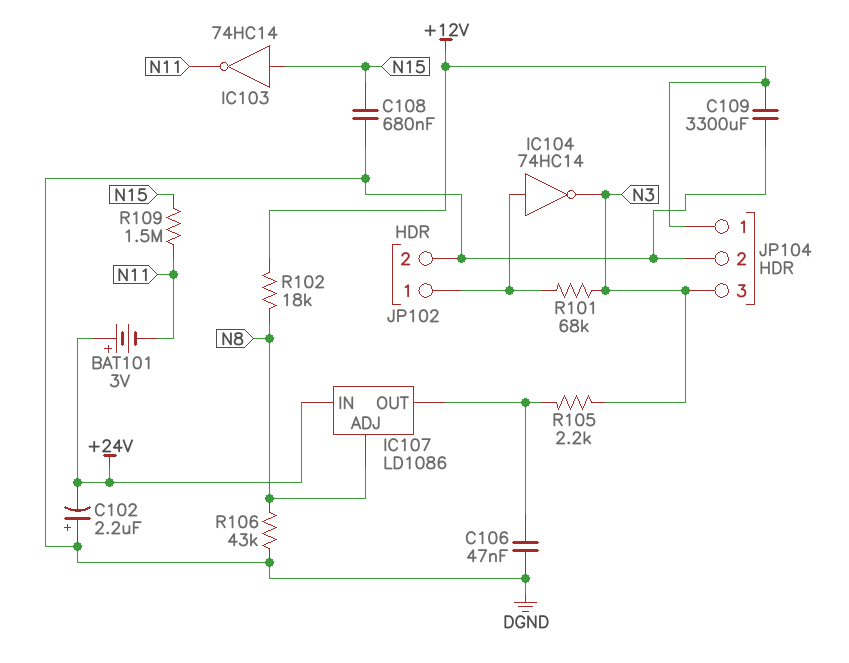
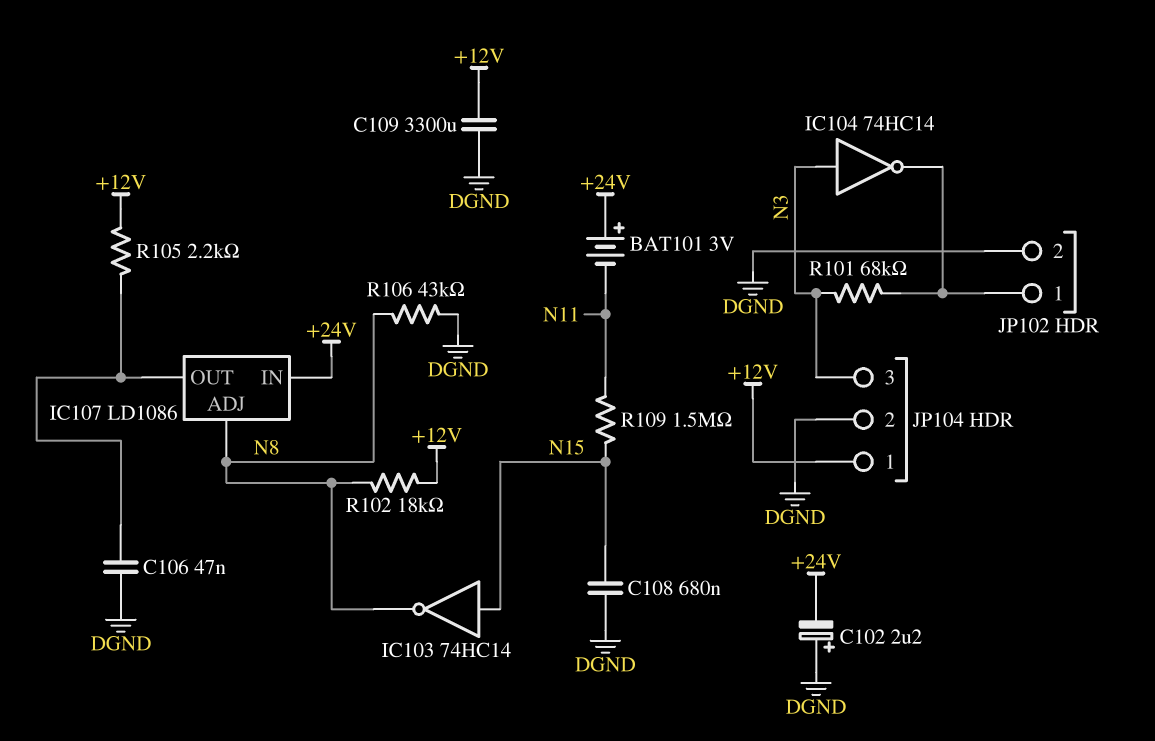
IC103: NOT 74HC14 (in N15, out N11) -> NOT 74HC14 (in N15, out N8)
IC104: NOT 74HC14 (in JP102/1, out N3) -> NOT 74HC14 (in N3, out JP102/1)
R105: 2.2k (IC107/OUT, N3) -> 2.2k (+12V, IC107/OUT)

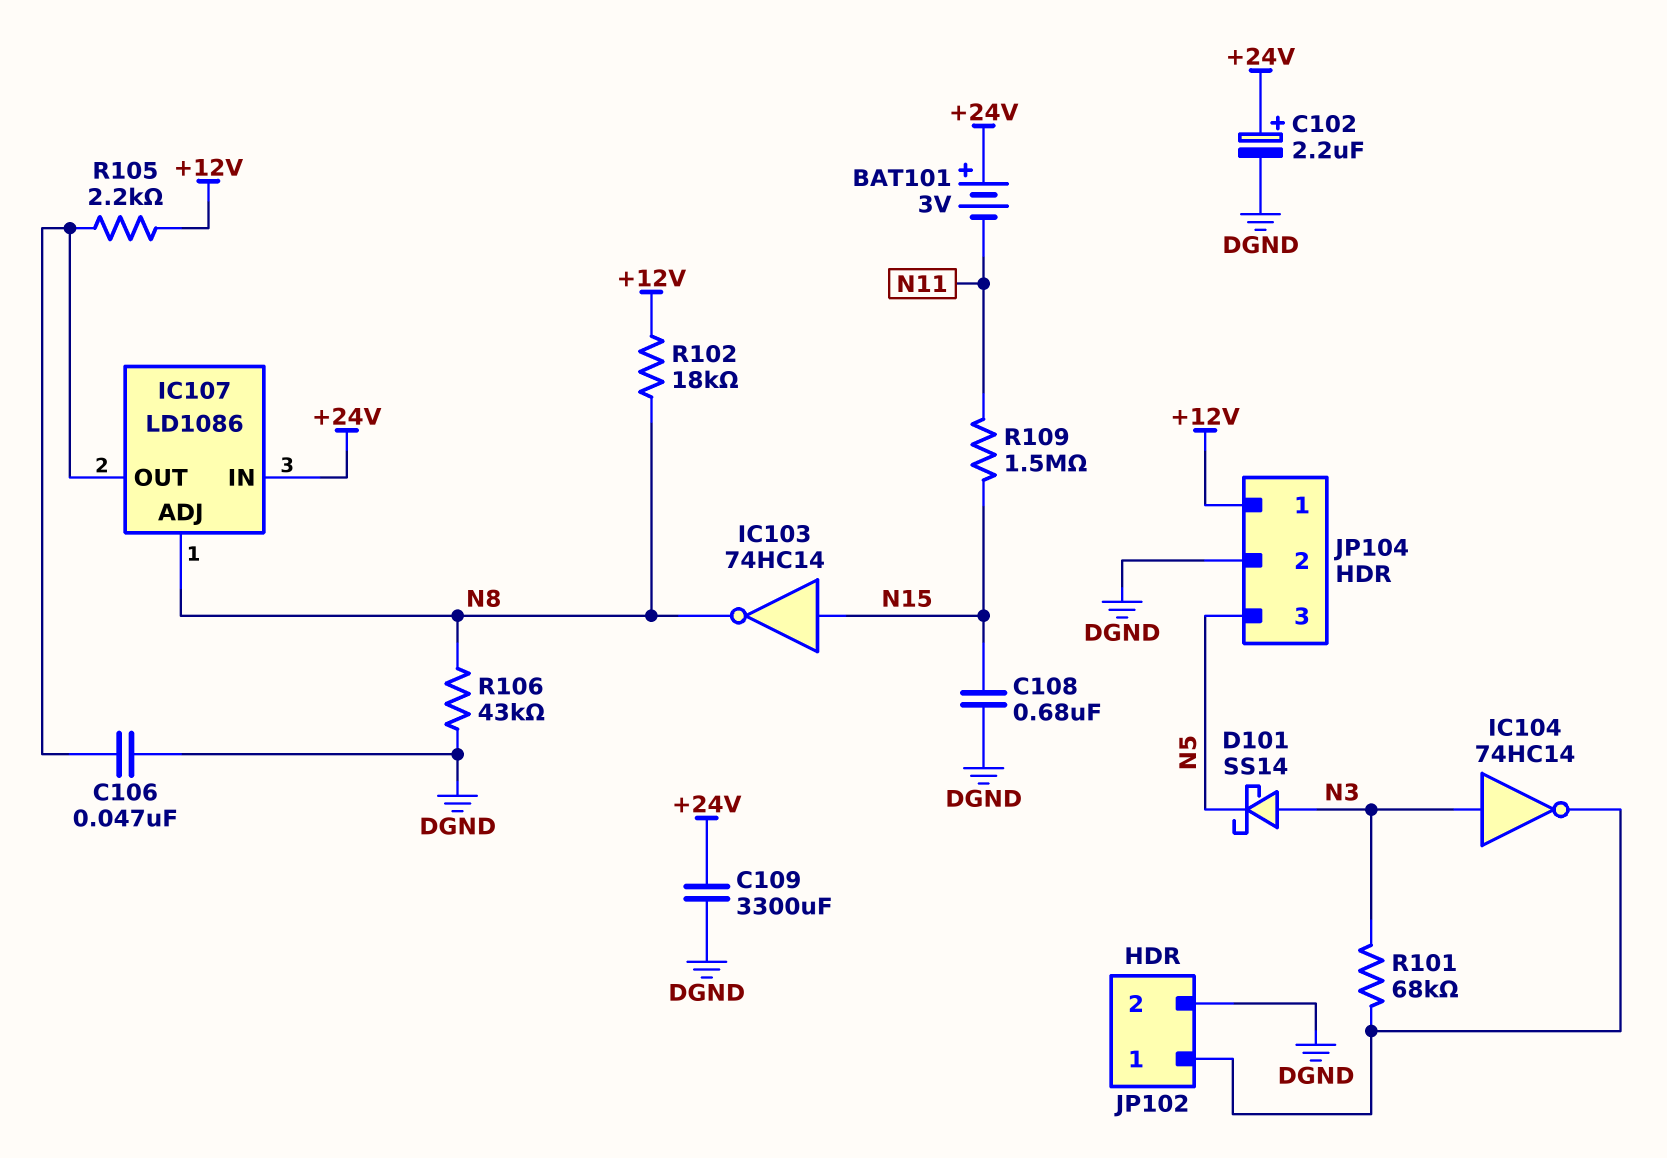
C102: 2.2uF (plus DGND, minus +24V) -> 2.2uF (plus +24V, minus DGND)
C109: 3300uF (+12V, DGND) -> 3300uF (+24V, DGND)
D101: none -> schottky SS14 (A N3, K N5)
JP104 pin 3: N3 -> N5

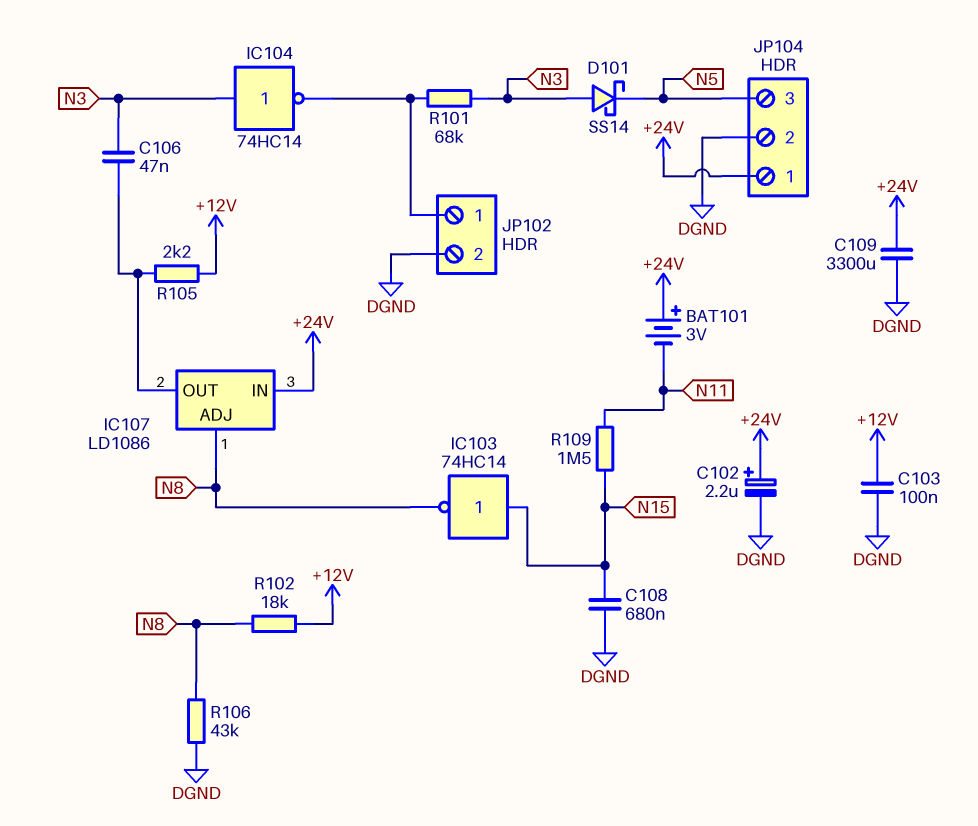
C103: none -> 100nF (+12V, DGND)
C106: 47nF (DGND, IC107/OUT) -> 47nF (IC107/OUT, N3)
JP104 pin 1: +12V -> +24V

